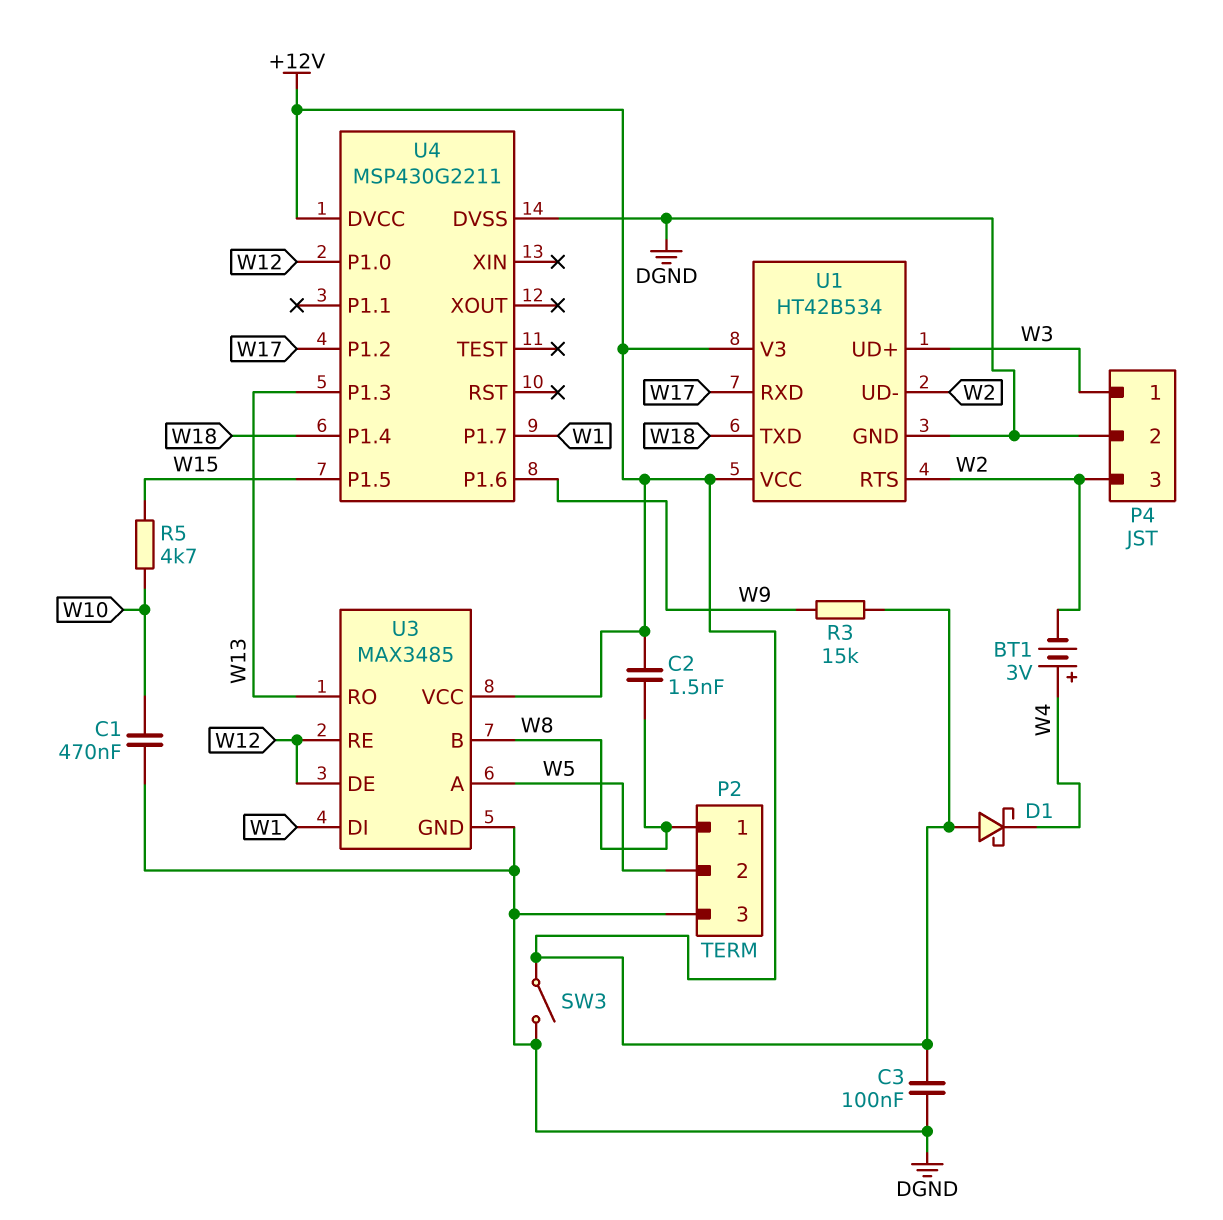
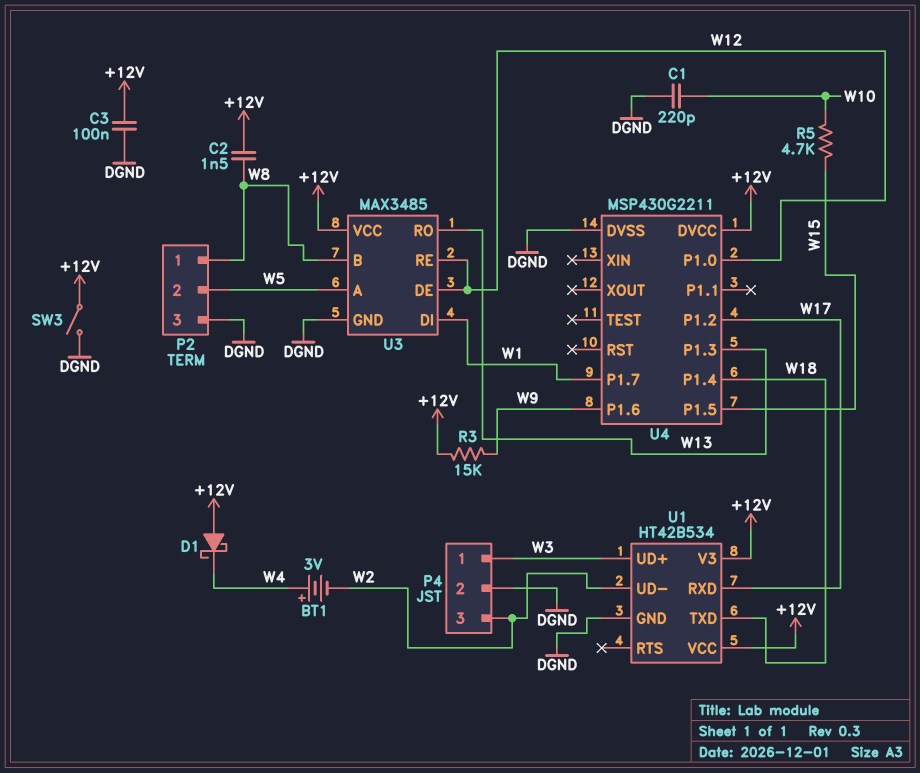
C1: 470nF (DGND, W10) -> 220pF (DGND, W10)
U1 pin RTS: W2 -> none

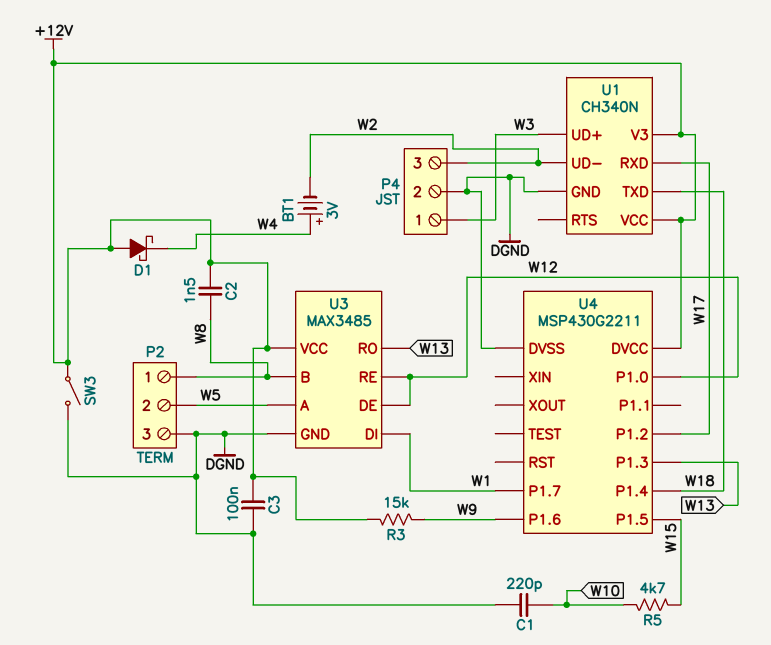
U1: HT42B534 -> CH340N

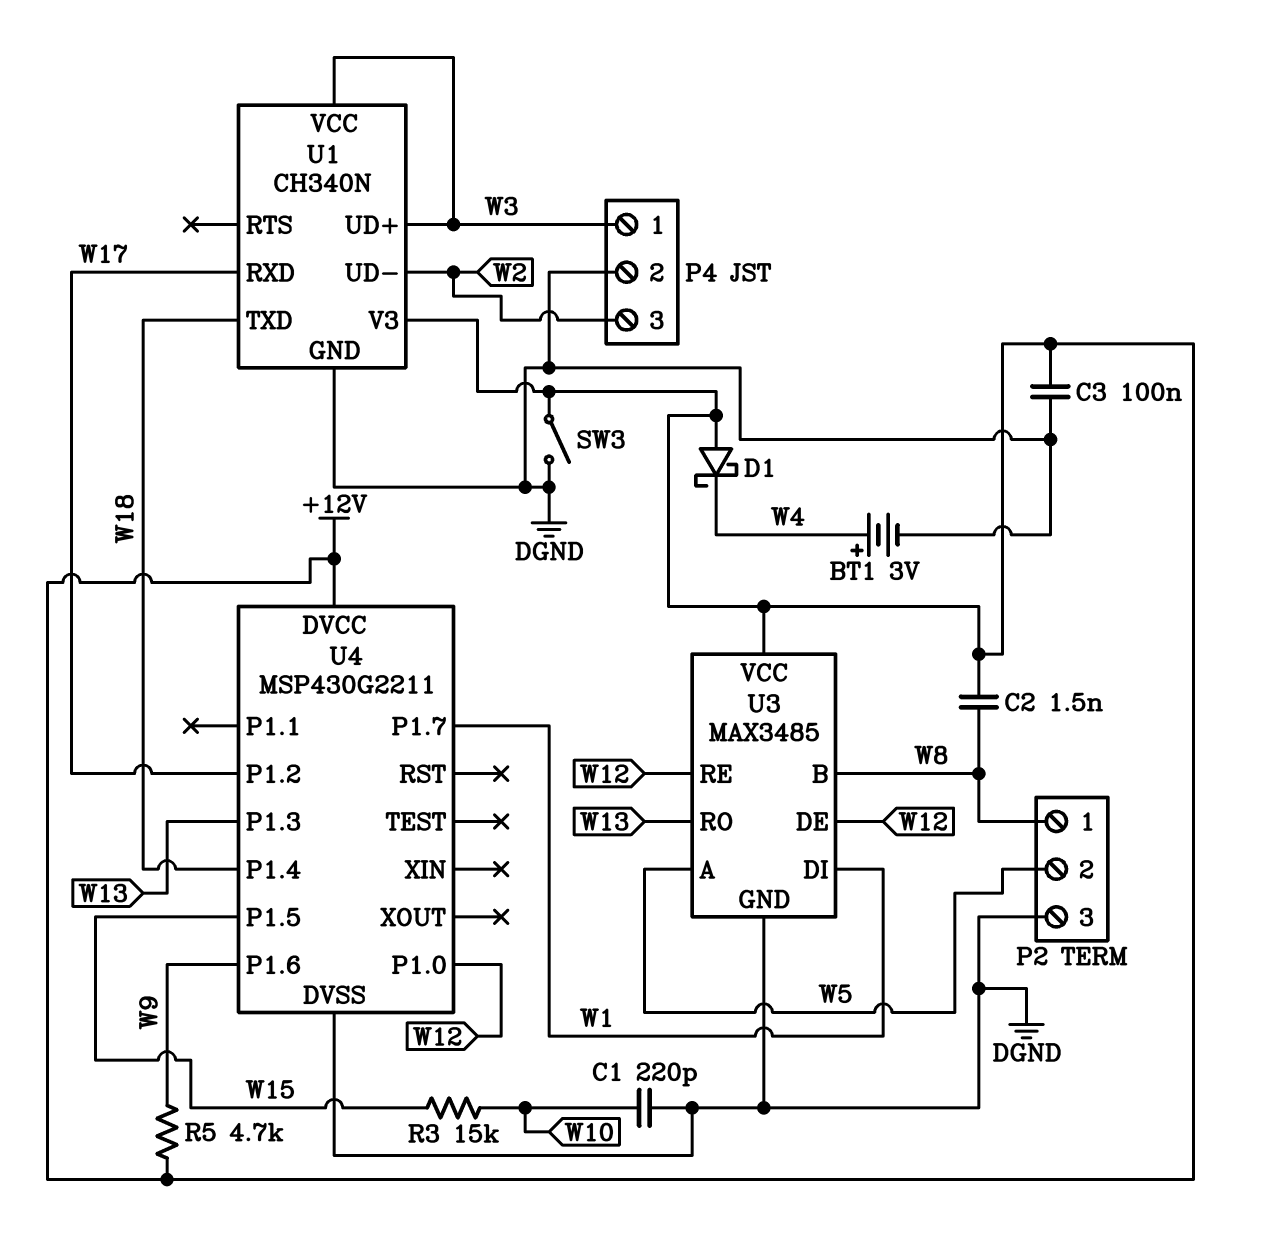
BT1: 3V (plus W4, minus W2) -> 3V (plus W4, minus DGND)
R3: 15k (+12V, W9) -> 15k (W10, W15)
R5: 4.7k (W10, W15) -> 4.7k (+12V, W9)
U1 pin VCC: +12V -> W3

